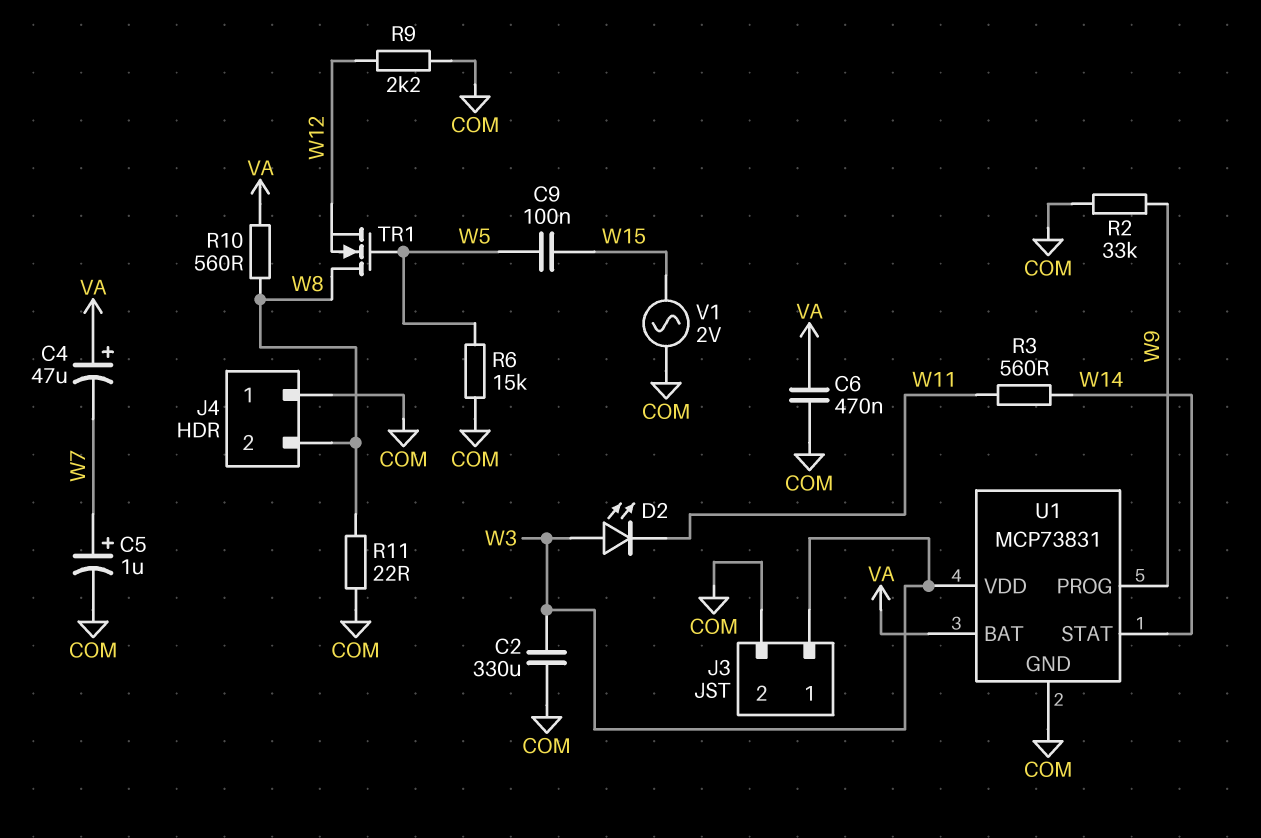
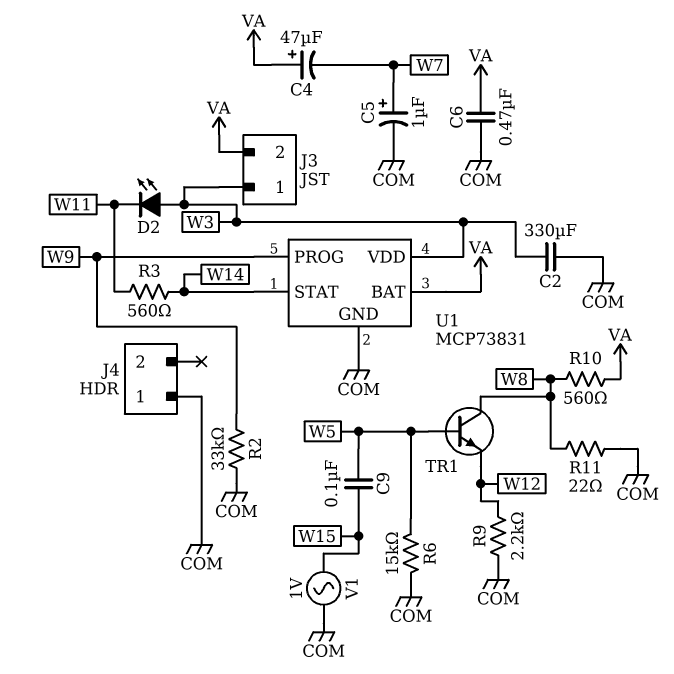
J3 pin 2: COM -> VA
J4 pin 2: W8 -> none
TR1: NMOS (G W5, D W8, S W12) -> NPN (B W5, C W8, E W12)
V1: AC 2V (COM, W15) -> AC 1V (COM, W15)

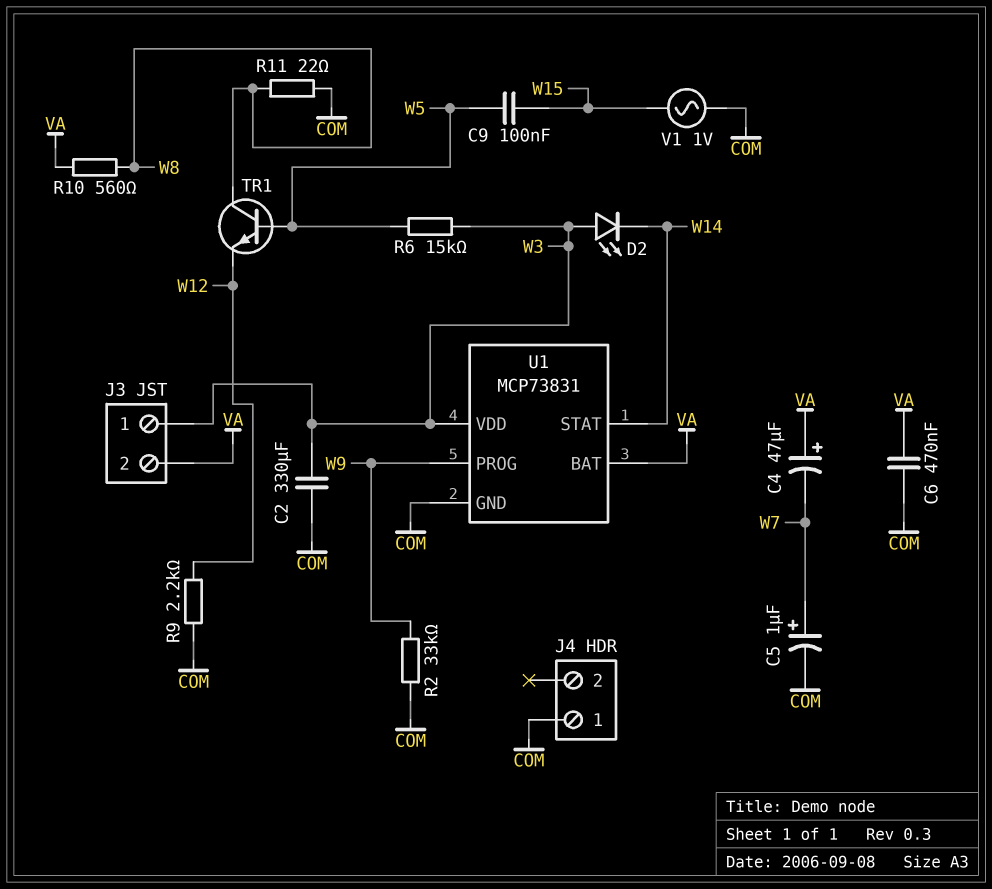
D2: LED (A W3, K W11) -> LED (A W3, K W14)
R3: 560 (W11, W14) -> none
R6: 15k (COM, W5) -> 15k (W3, W5)

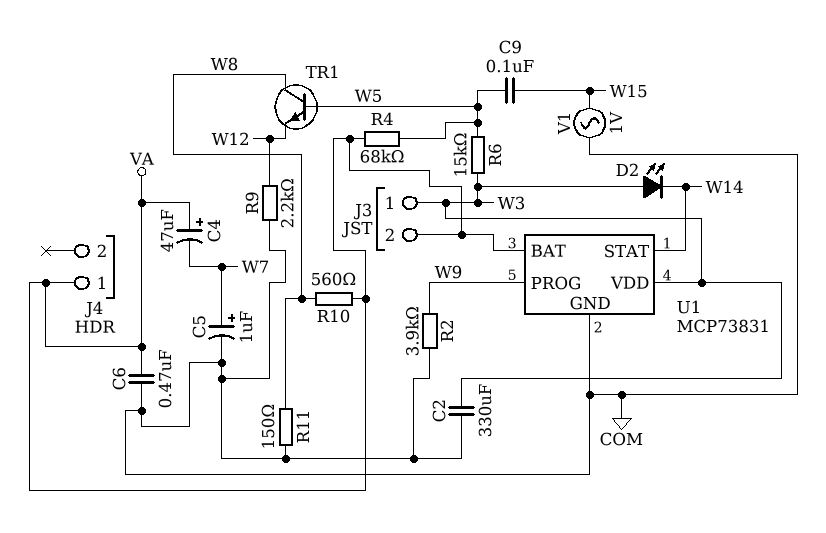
J4 pin 1: COM -> VA
R2: 33k (COM, W9) -> 3.9k (COM, W9)
R4: none -> 68k (VA, W5)
R11: 22 (COM, W8) -> 150 (COM, W8)

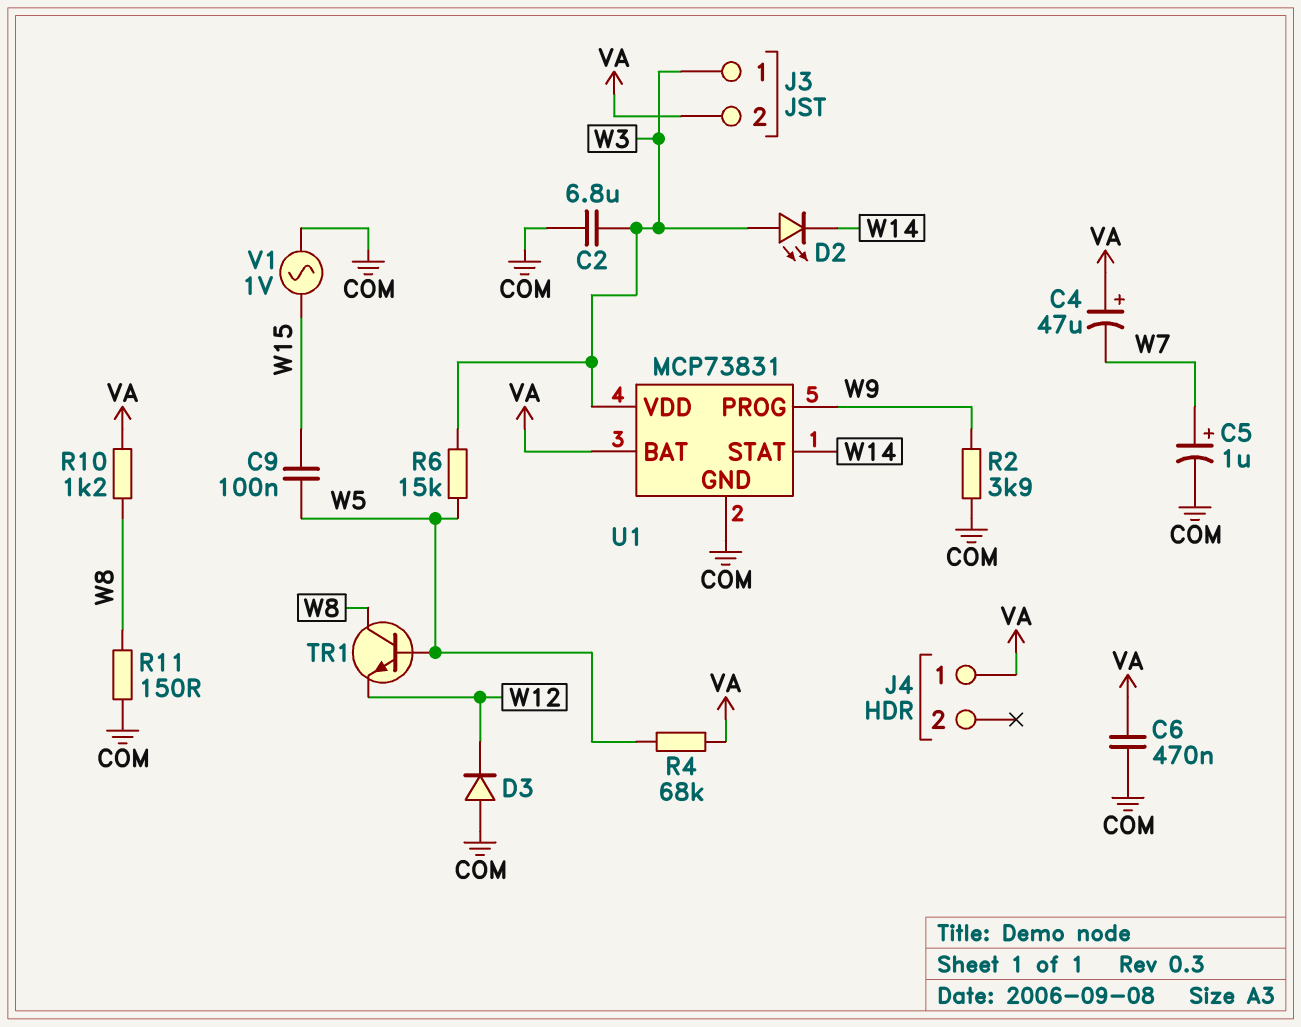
C2: 330uF (COM, W3) -> 6.8uF (COM, W3)
D3: none -> diode (A COM, K W12)
R9: 2.2k (COM, W12) -> none
R10: 560 (VA, W8) -> 1.2k (VA, W8)

